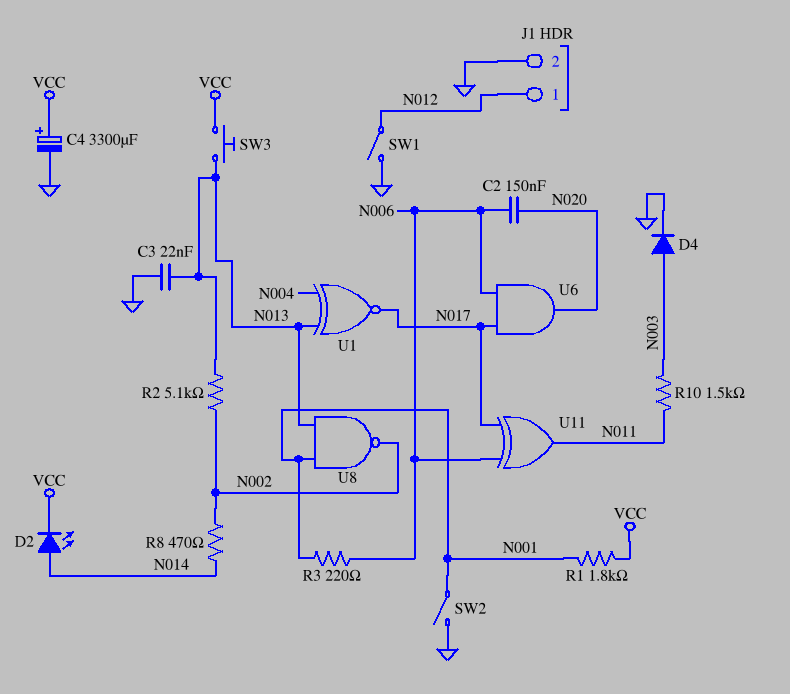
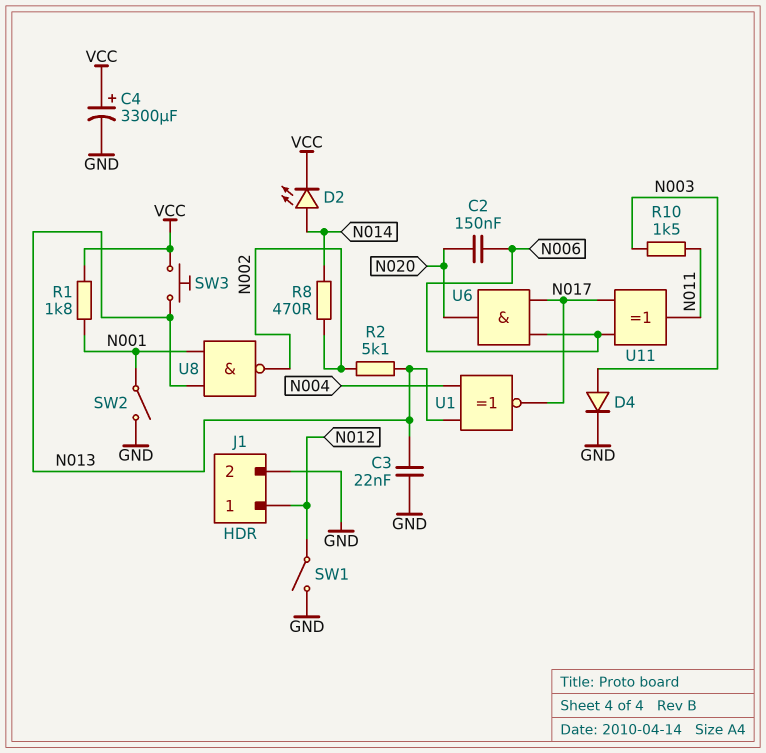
R3: 220 (N001, N006) -> none

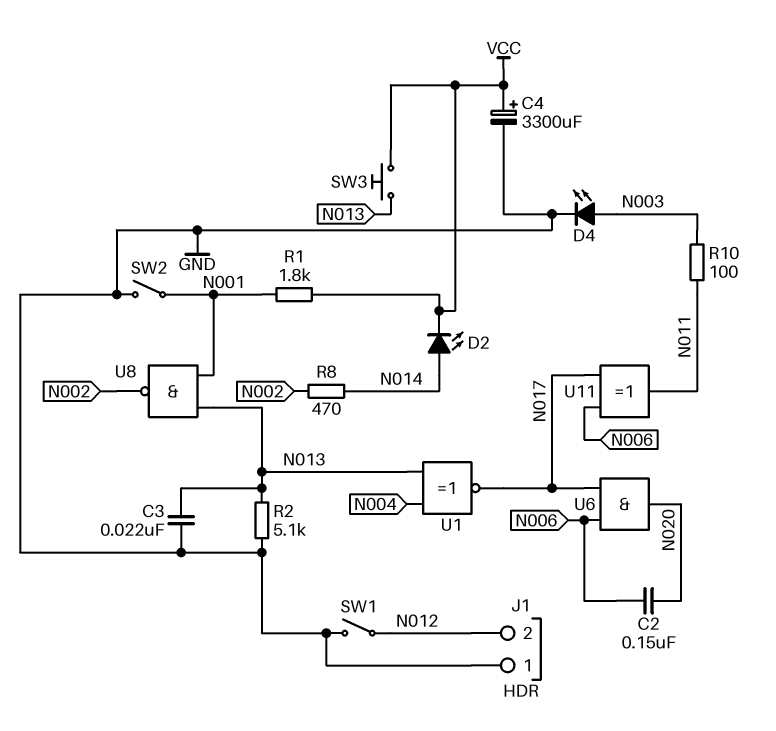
D4: diode (A N003, K GND) -> LED (A N003, K GND)
J1 pin 1: N012 -> GND
J1 pin 2: GND -> N012
R2: 5.1k (N002, N013) -> 5.1k (GND, N013)
R10: 1.5k (N003, N011) -> 100 (N003, N011)

